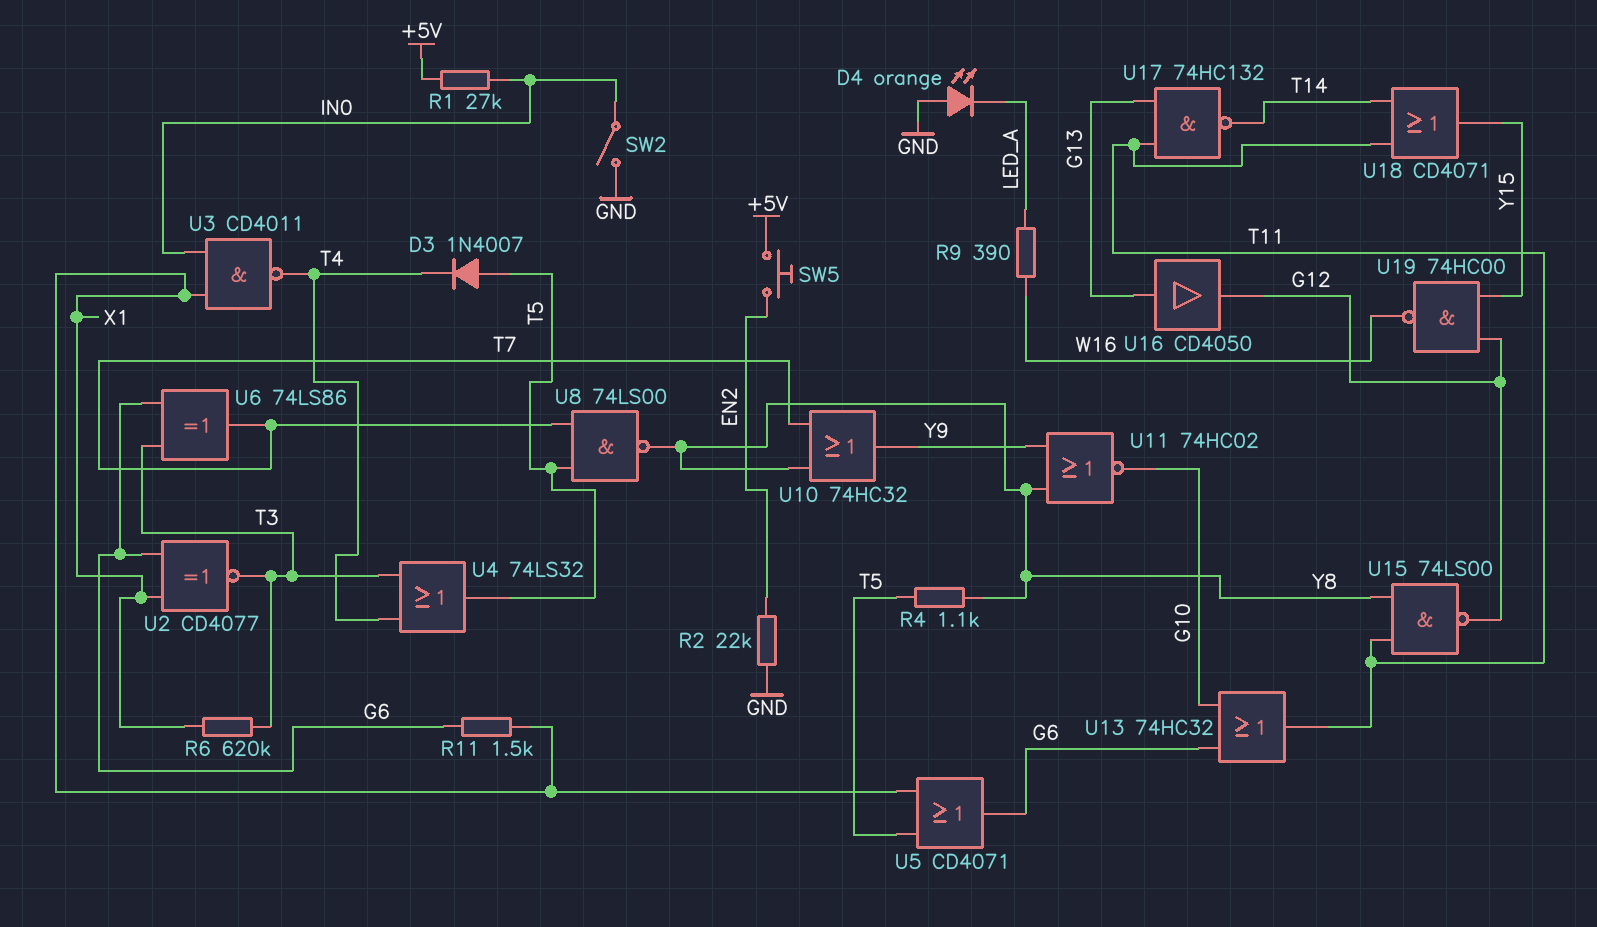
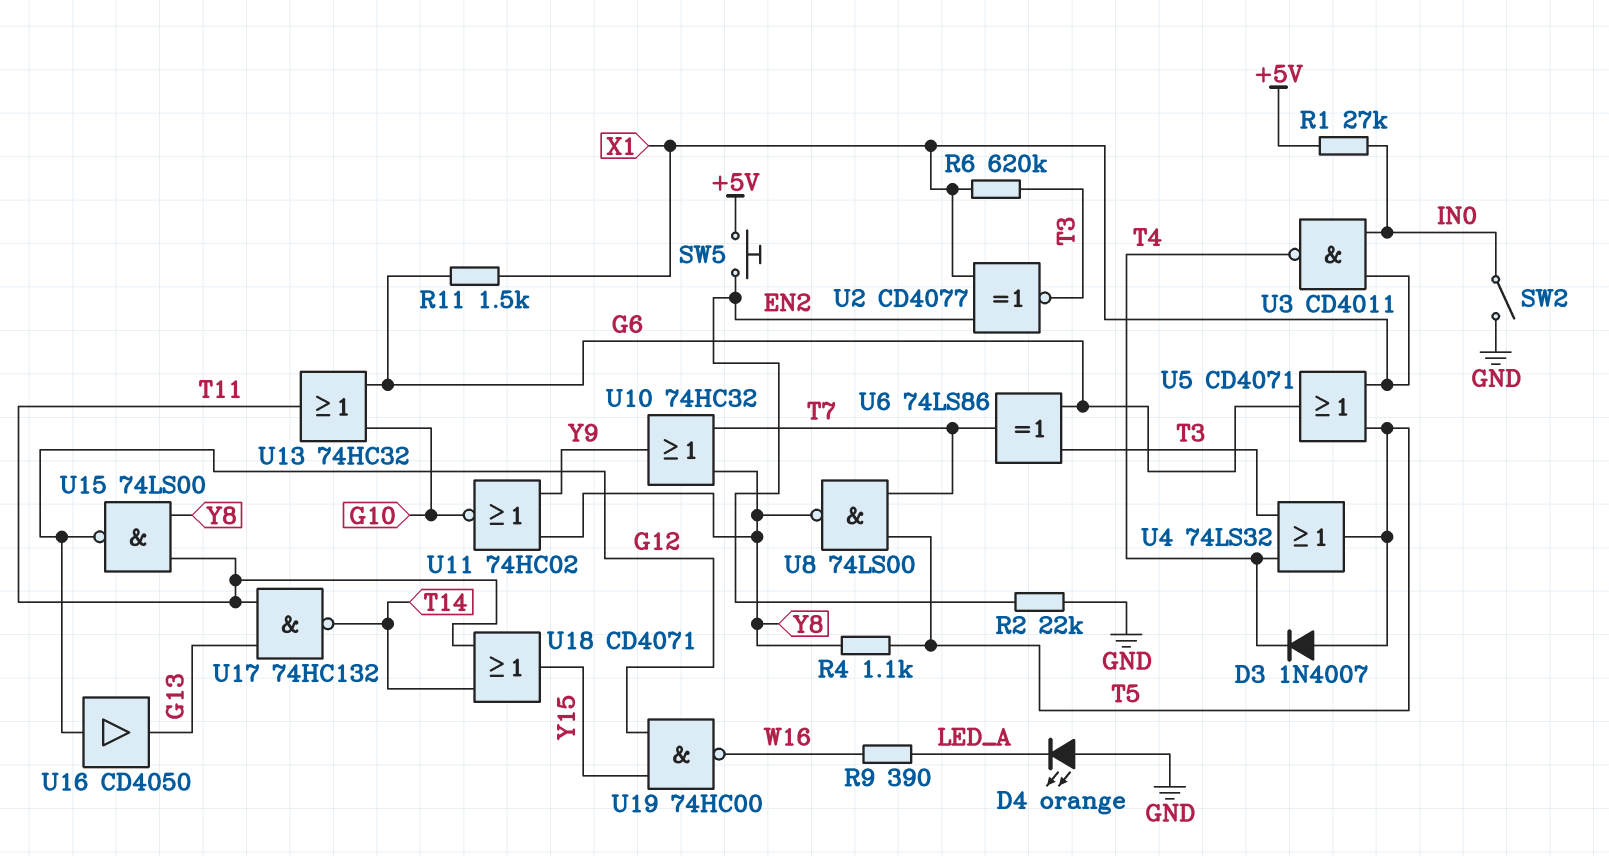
U2: XNOR CD4077 (in G6, in X1, out T3) -> XNOR CD4077 (in EN2, in X1, out T3)
U16: buffer CD4050 (in G13, out G12) -> buffer CD4050 (in G12, out G13)

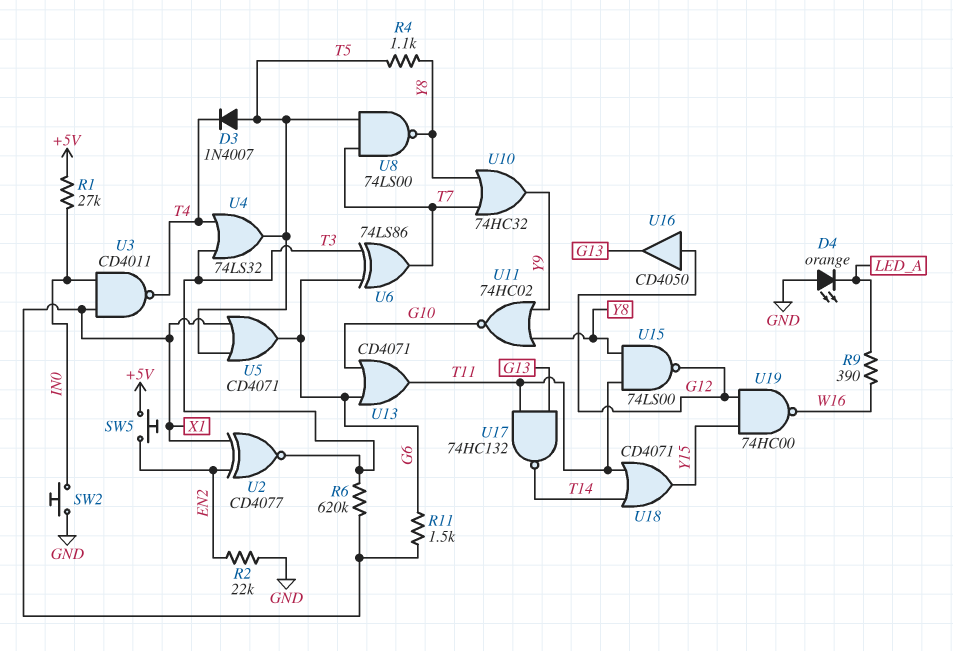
SW2: switch (GND, IN0) -> button (GND, IN0)
U13: OR 74HC32 (in G6, in G10, out T11) -> OR CD4071 (in G6, in G10, out T11)

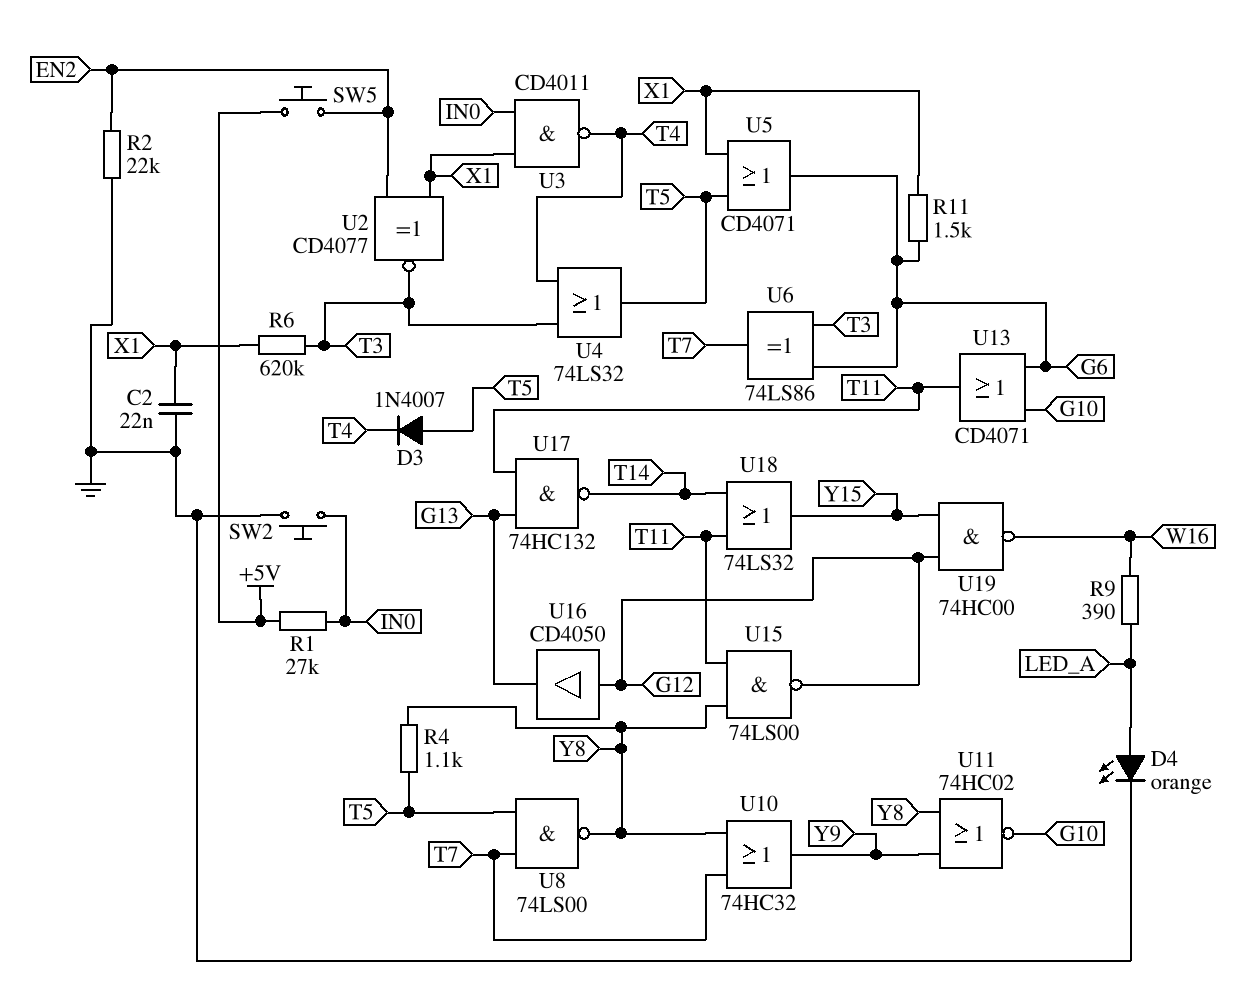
C2: none -> 22nF (GND, X1)
D4: LED orange (A GND, K LED_A) -> LED orange (A LED_A, K GND)
U18: OR CD4071 (in T11, in T14, out Y15) -> OR 74LS32 (in T11, in T14, out Y15)

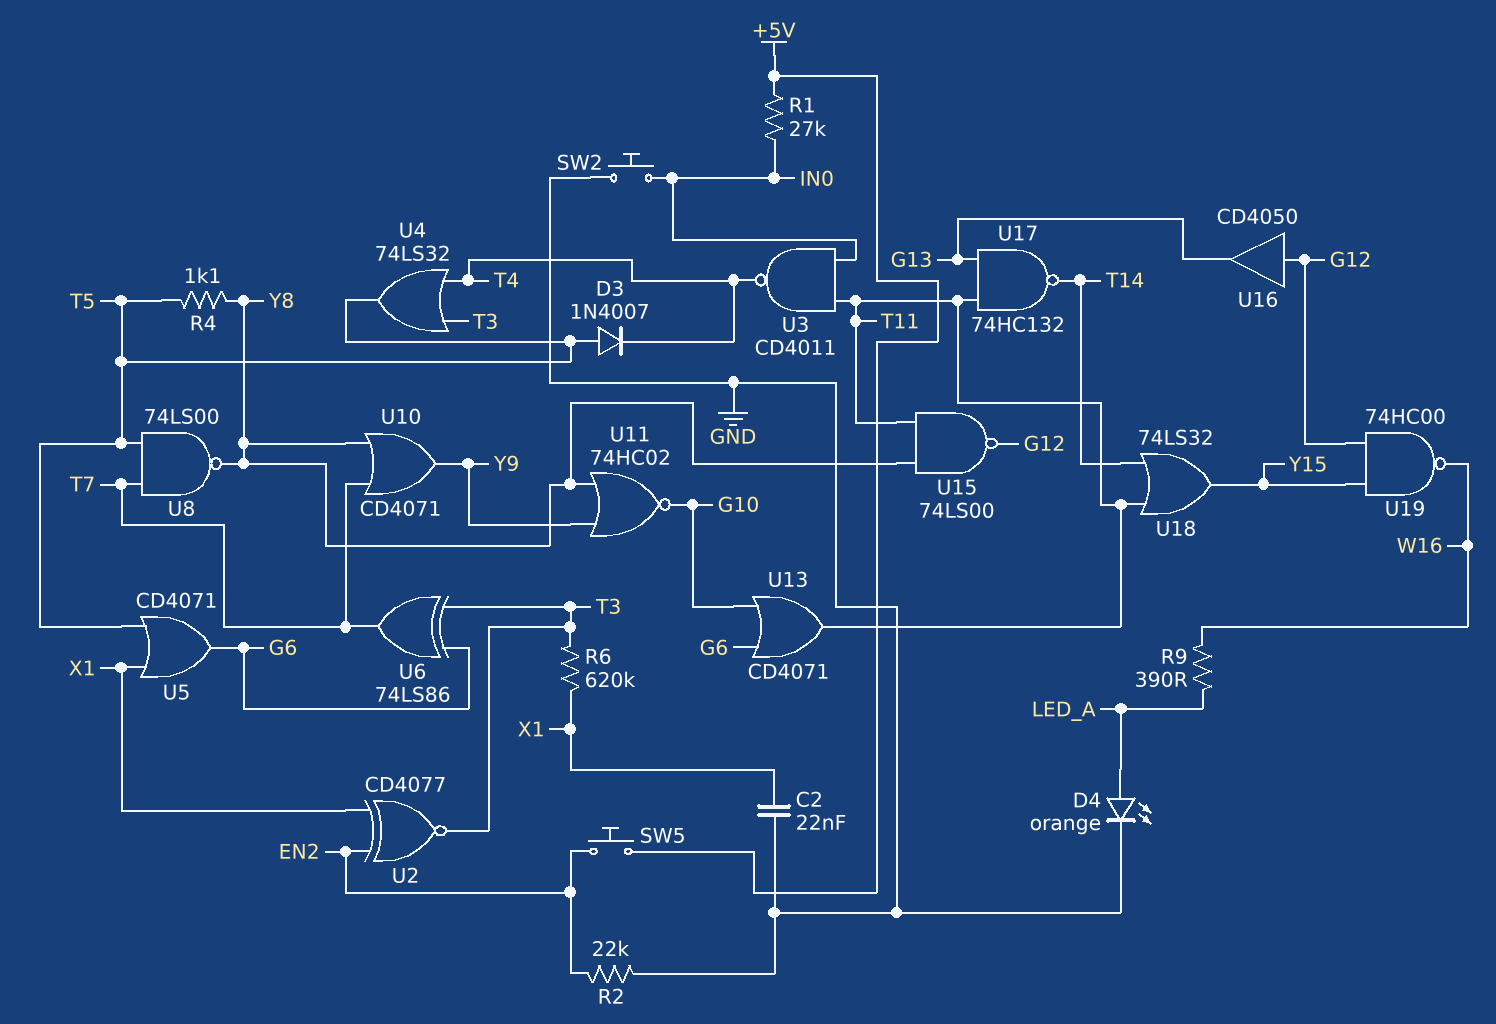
R11: 1.5k (G6, X1) -> none
U3: NAND CD4011 (in IN0, in X1, out T4) -> NAND CD4011 (in IN0, in T11, out T4)
U10: OR 74HC32 (in T7, in Y8, out Y9) -> OR CD4071 (in T7, in Y8, out Y9)

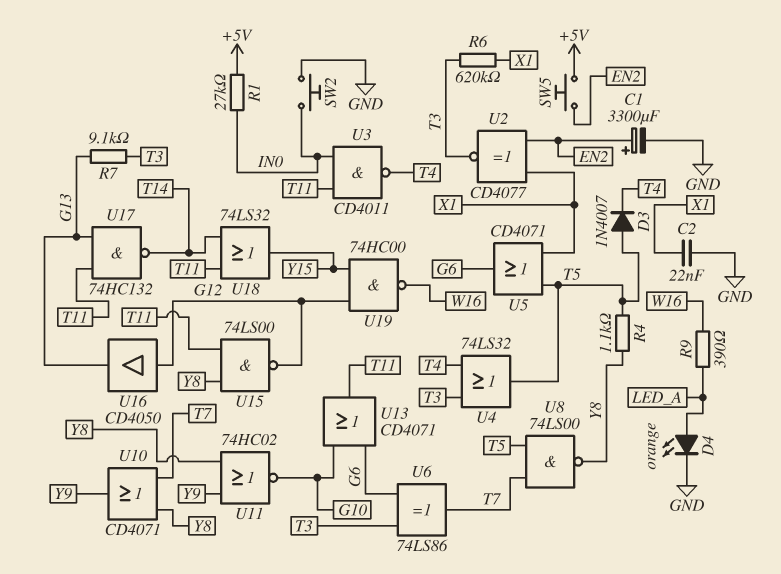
C1: none -> 3300uF (plus EN2, minus GND)
R2: 22k (EN2, GND) -> none
R7: none -> 9.1k (G13, T3)

